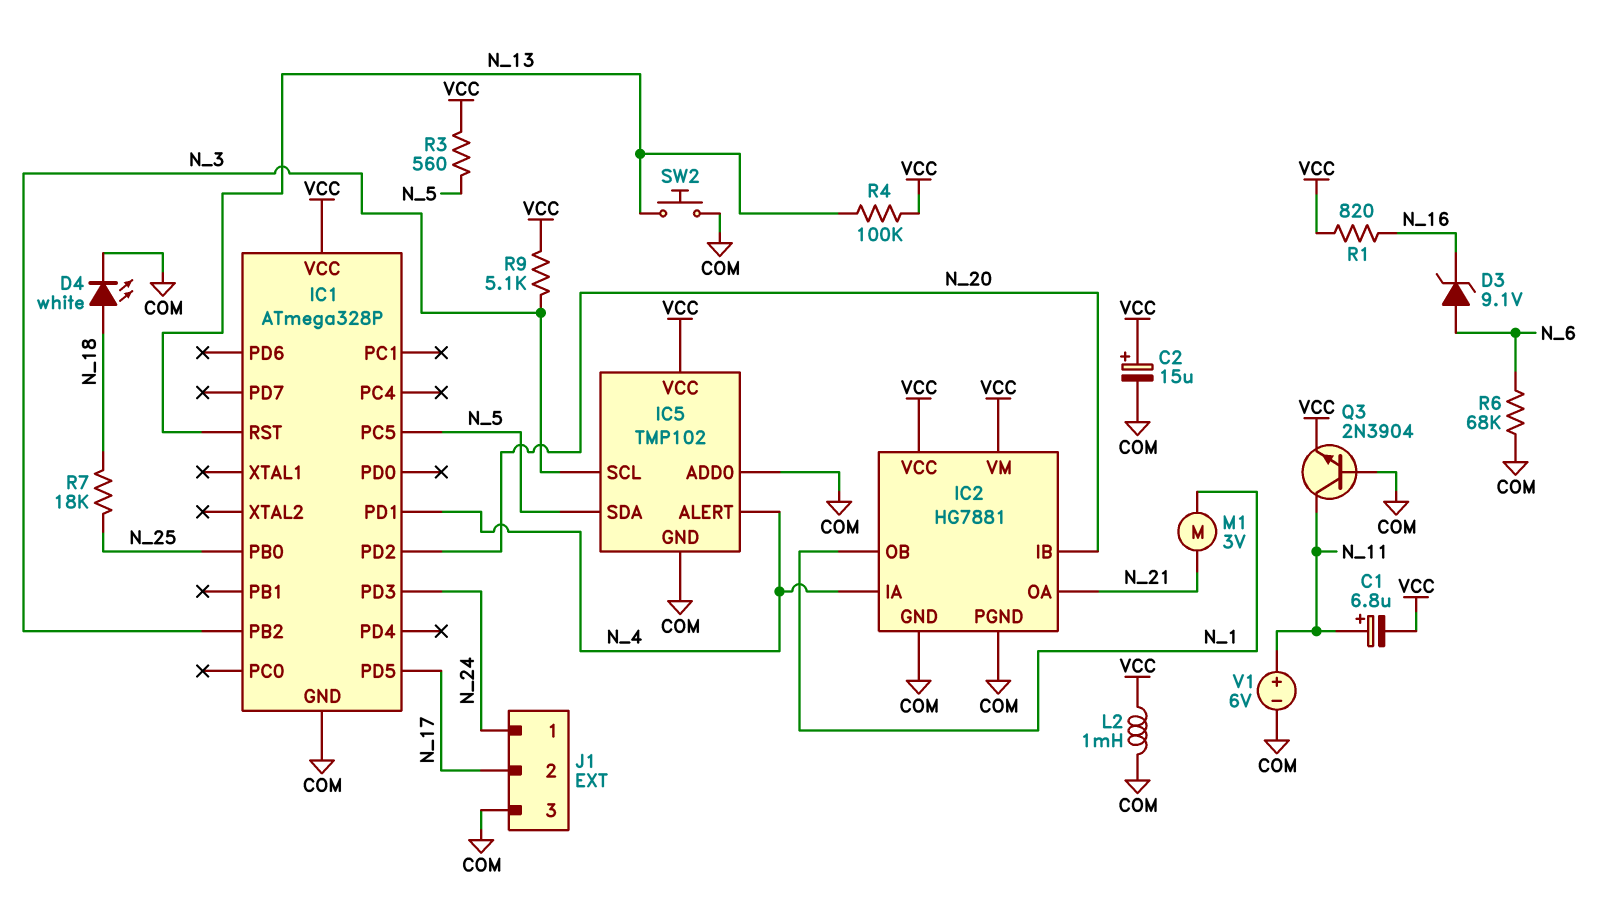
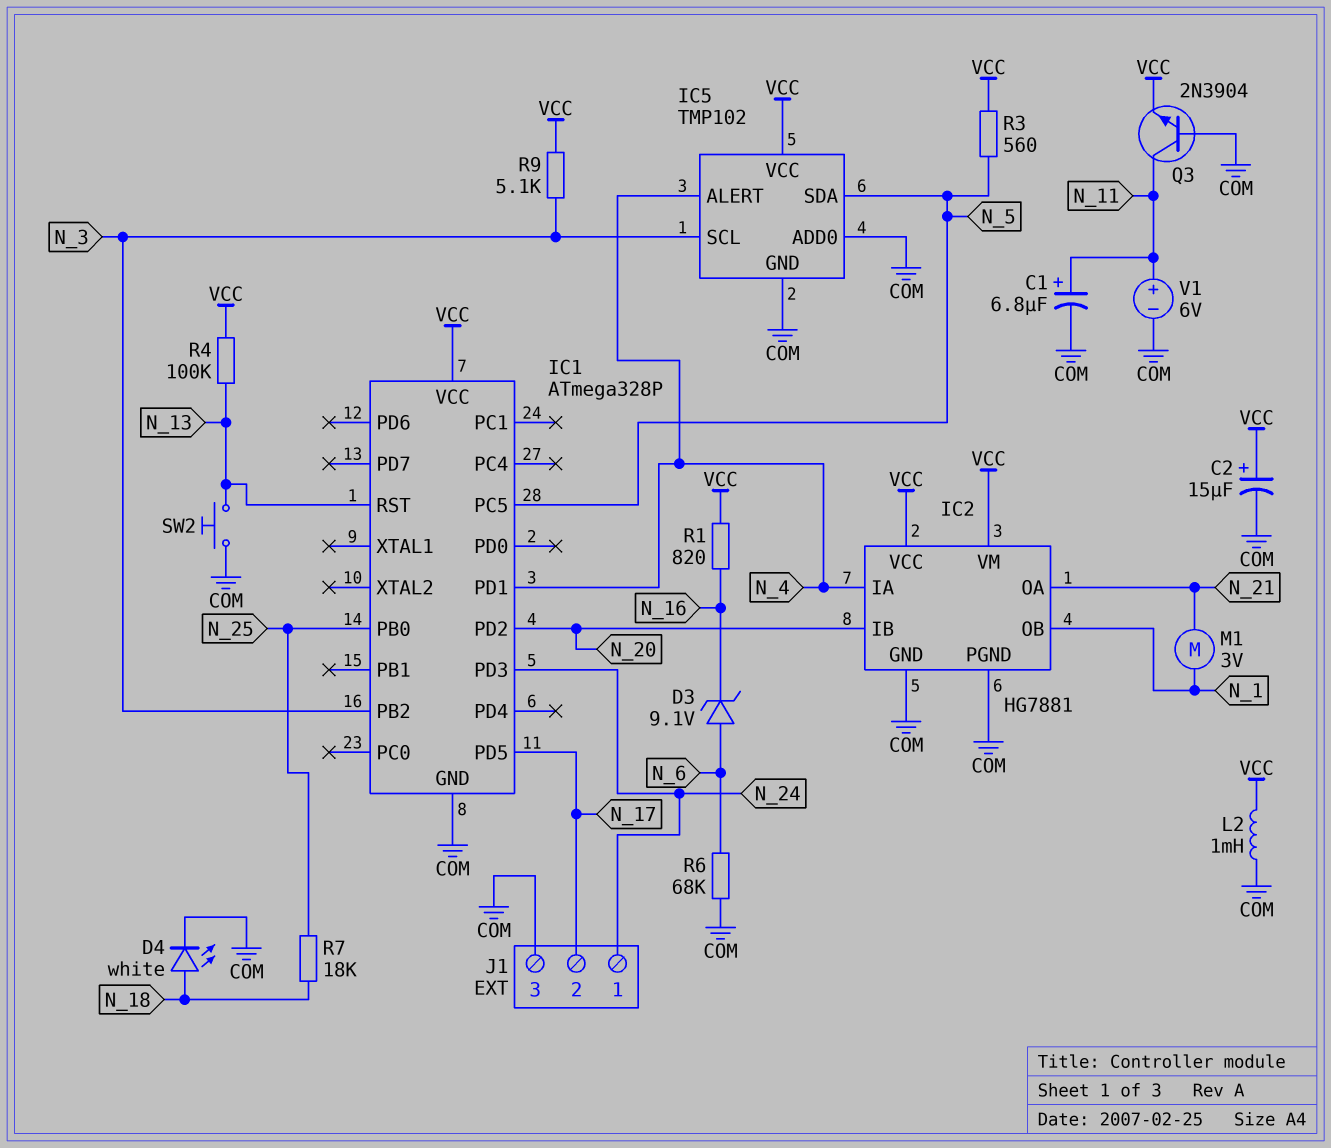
C1: 6.8uF (plus N_11, minus VCC) -> 6.8uF (plus N_11, minus COM)

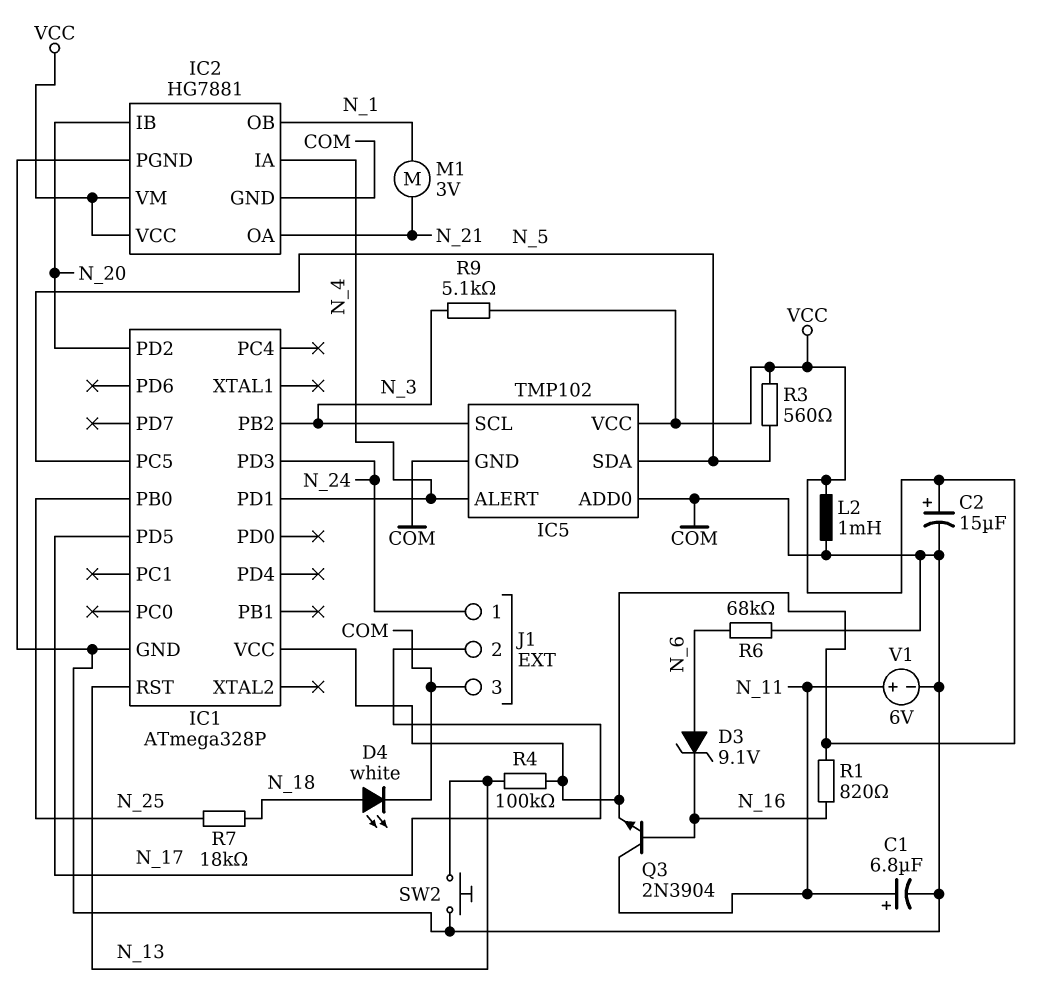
Q3: NPN 2N3904 (B COM, C N_11, E VCC) -> NPN 2N3904 (B N_16, C N_11, E VCC)

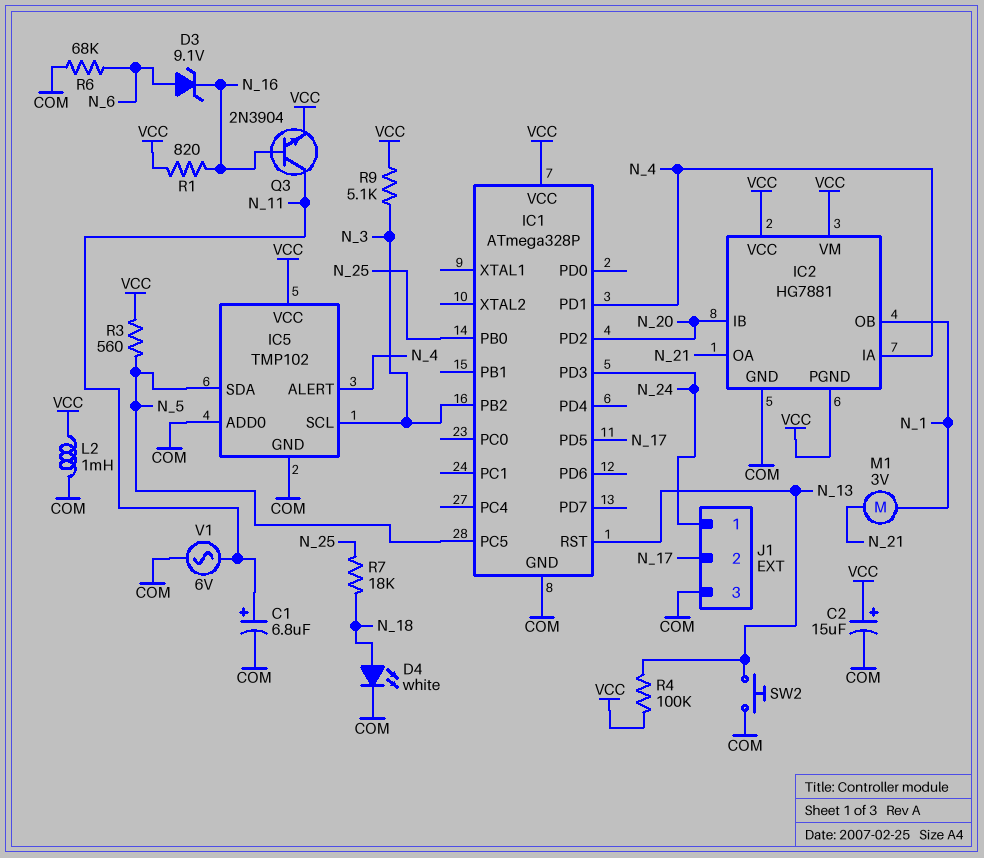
IC2 pin PGND: COM -> VCC
V1: 6V (plus N_11, minus COM) -> AC 6V (COM, N_11)

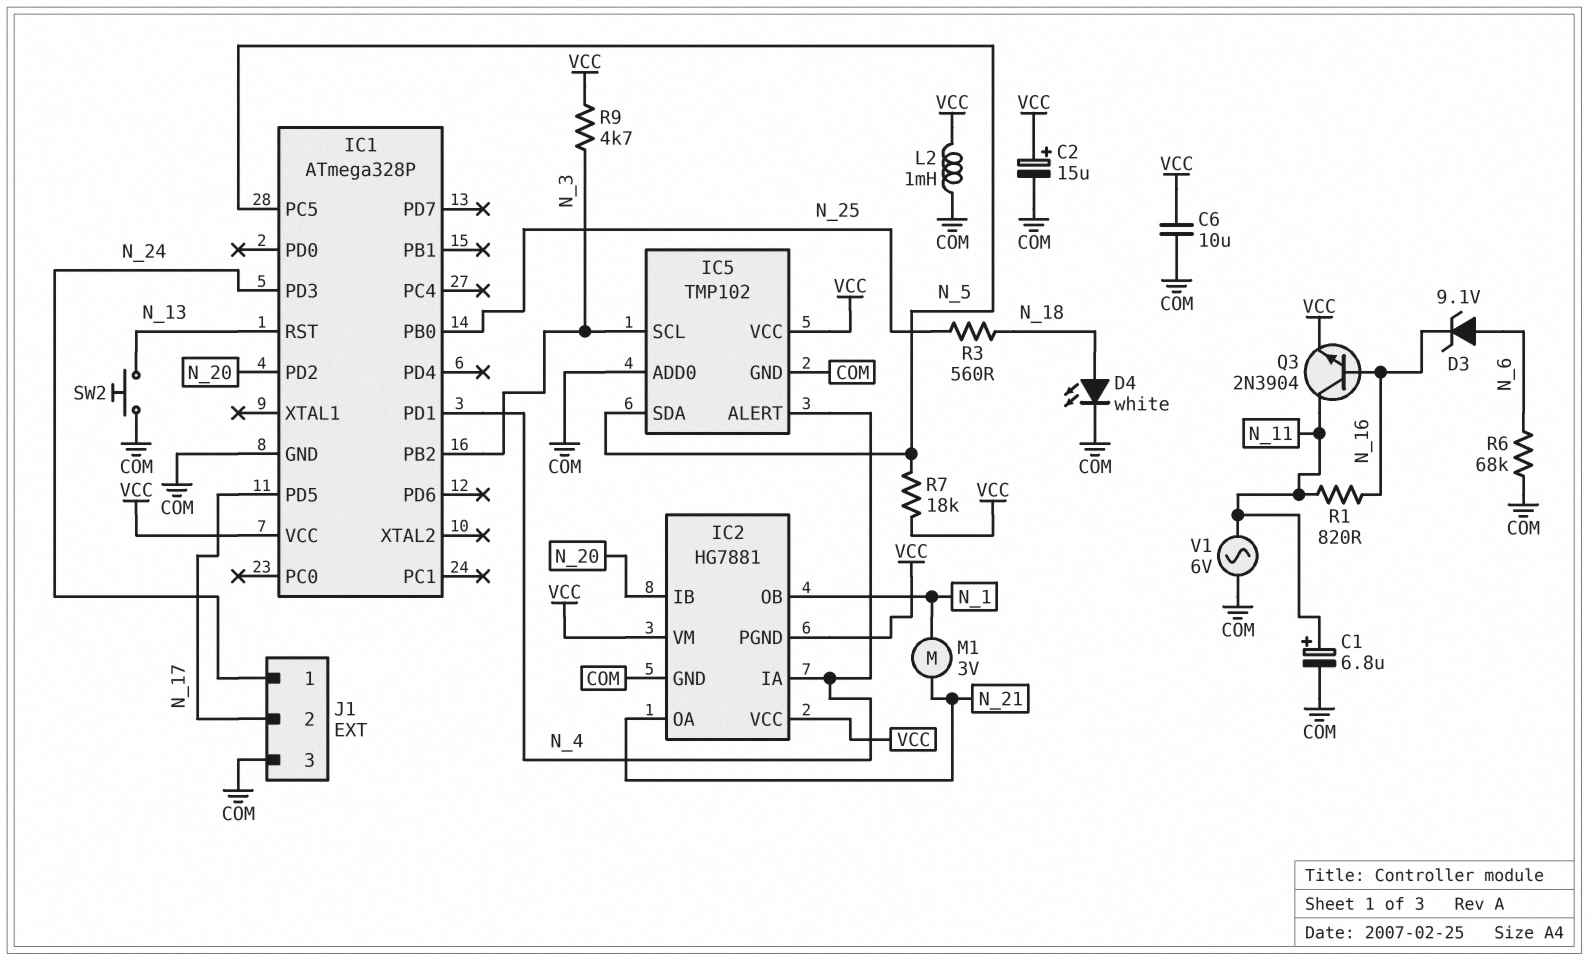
C6: none -> 10uF (COM, VCC)
R1: 820 (N_16, VCC) -> 820 (N_11, N_16)
R3: 560 (N_5, VCC) -> 560 (N_18, N_25)
R4: 100k (N_13, VCC) -> none
R7: 18k (N_18, N_25) -> 18k (N_5, VCC)
R9: 5.1k (N_3, VCC) -> 4.7k (N_3, VCC)

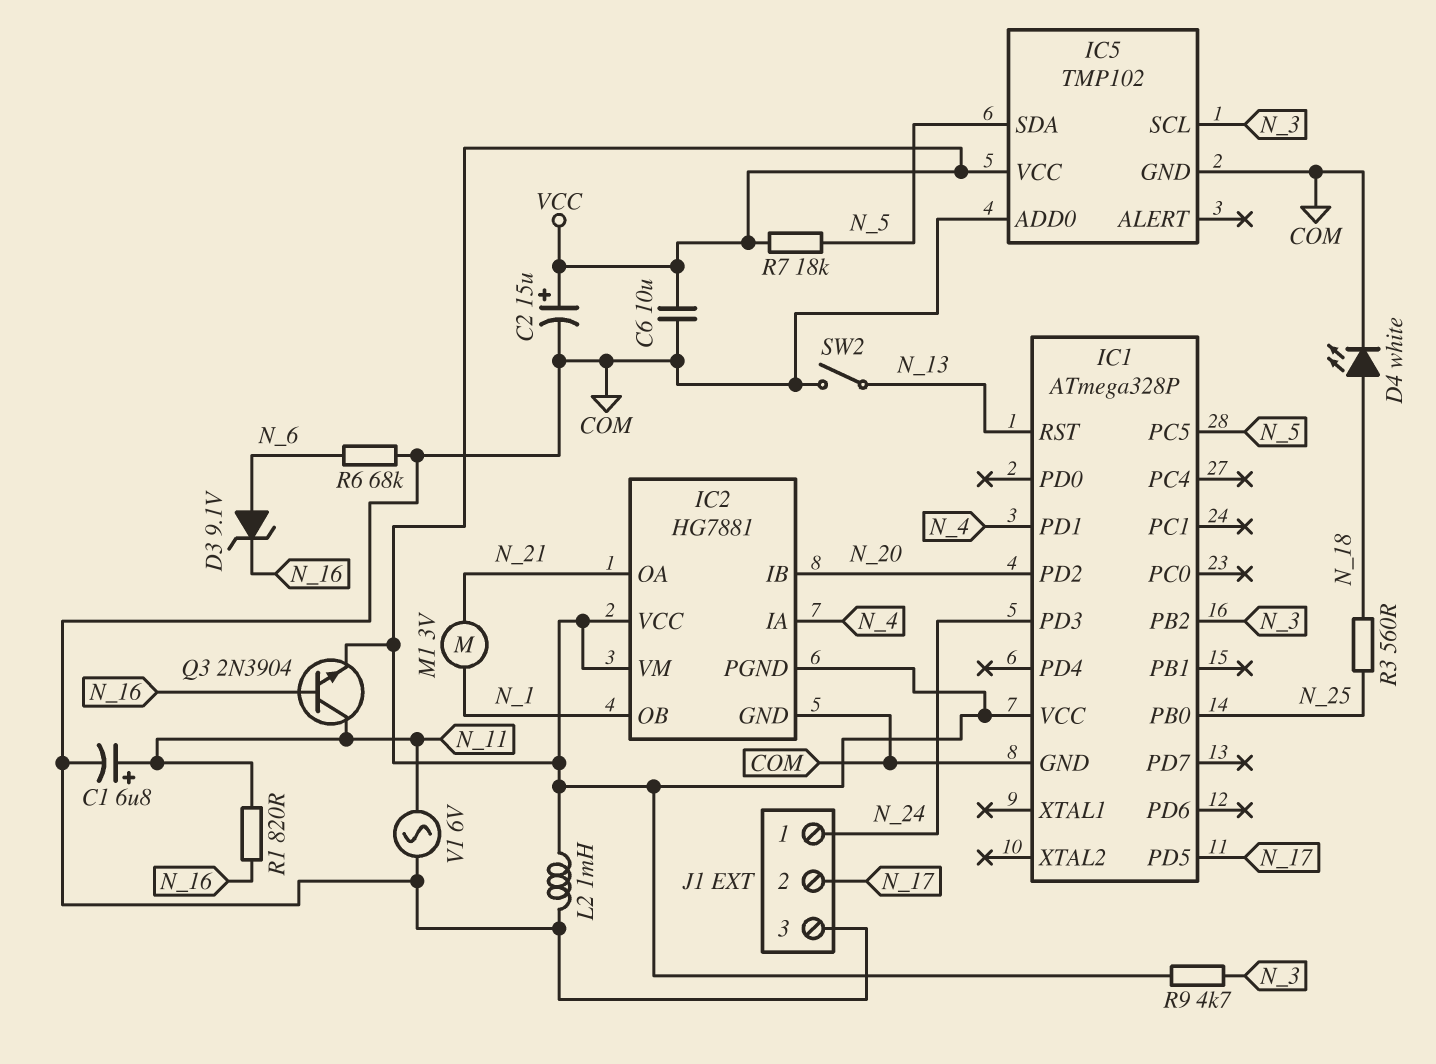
IC5 pin ALERT: N_4 -> none
SW2: button (COM, N_13) -> switch (COM, N_13)

